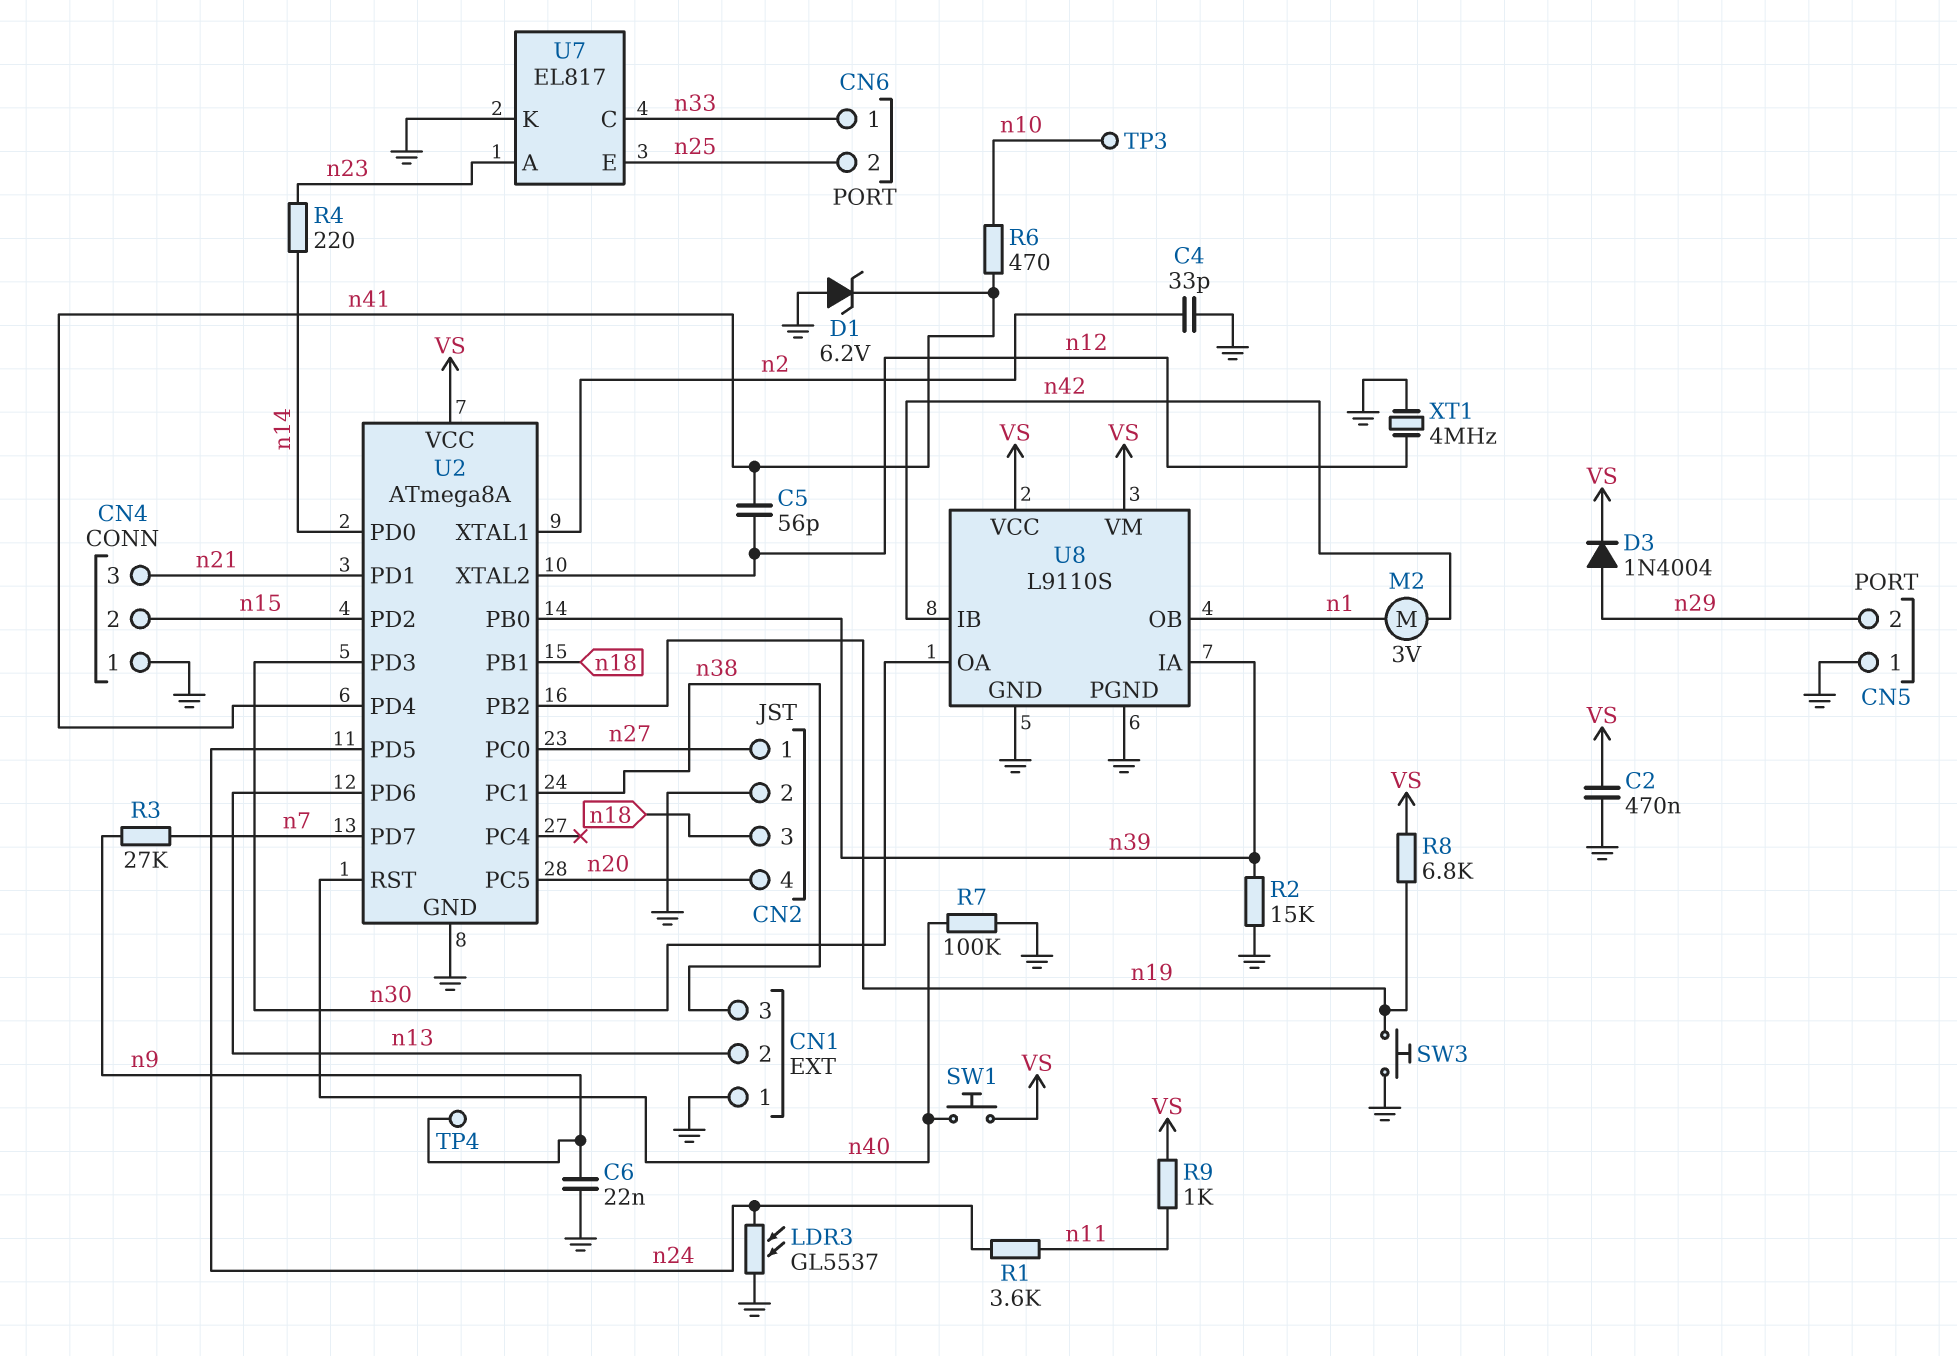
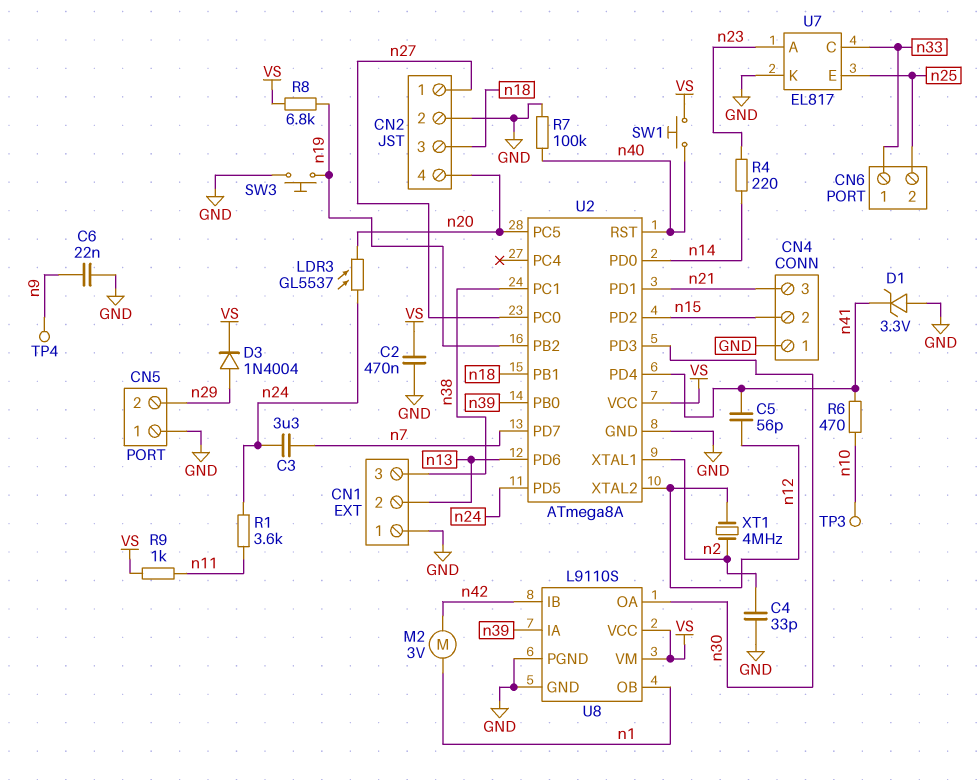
C3: none -> 3.3uF (n7, n24)
D1: zener 6.2V (A GND, K n41) -> zener 3.3V (A GND, K n41)
LDR3: GL5537 (GND, n24) -> GL5537 (n20, n24)
R2: 15k (GND, n39) -> none
R3: 27k (n7, n9) -> none
XT1: 4MHz (GND, n12) -> 4MHz (n2, n12)

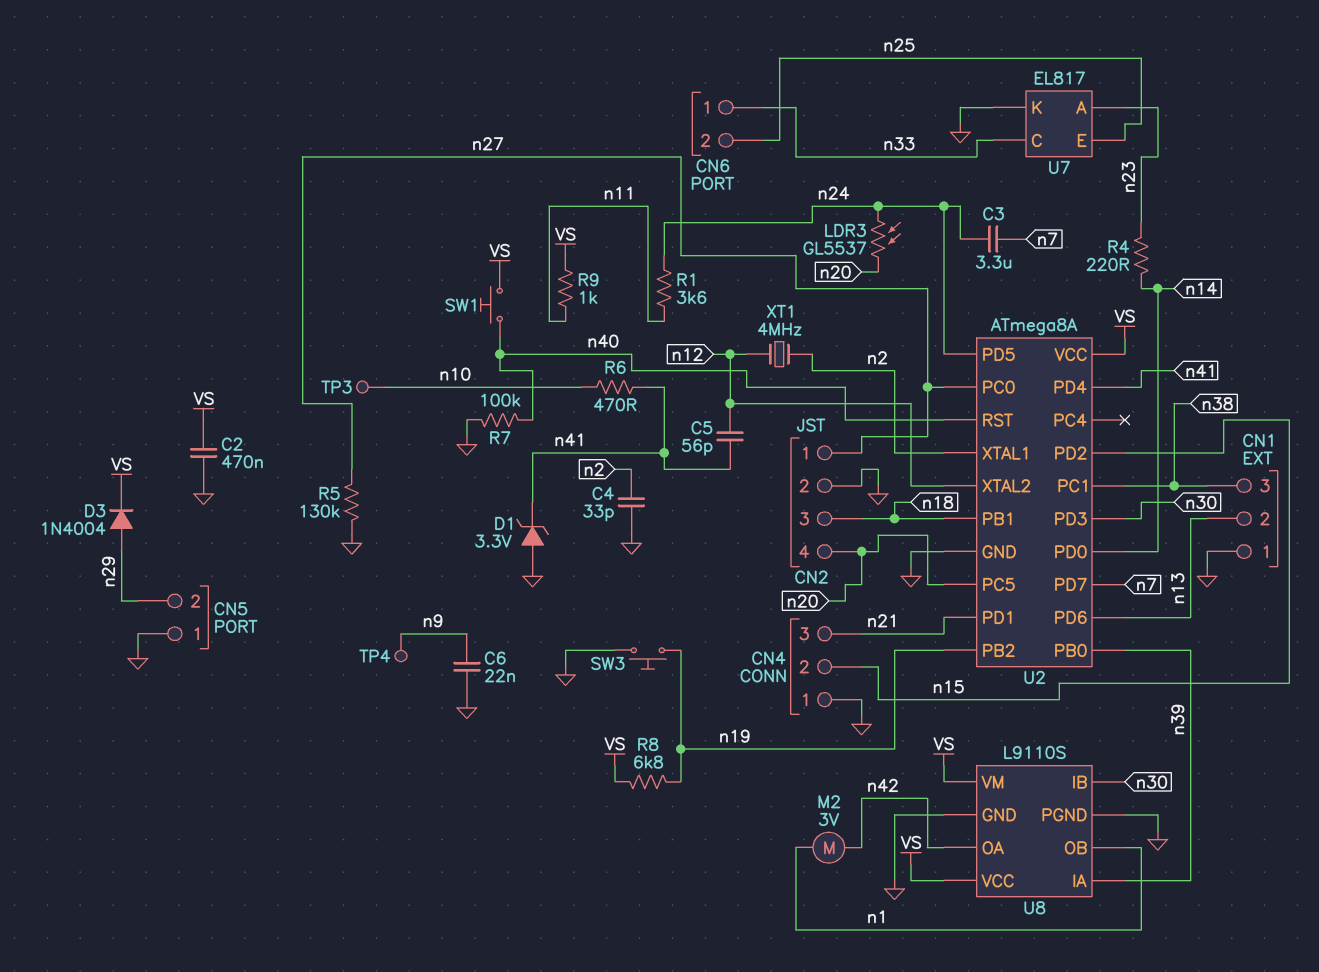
R5: none -> 130k (GND, n27)
U8 pin IB: n42 -> n30
U8 pin OA: n30 -> n42

